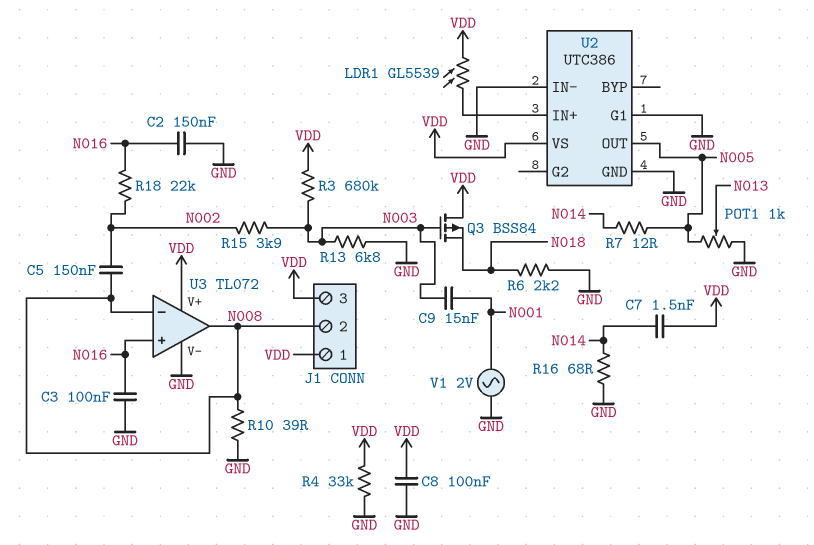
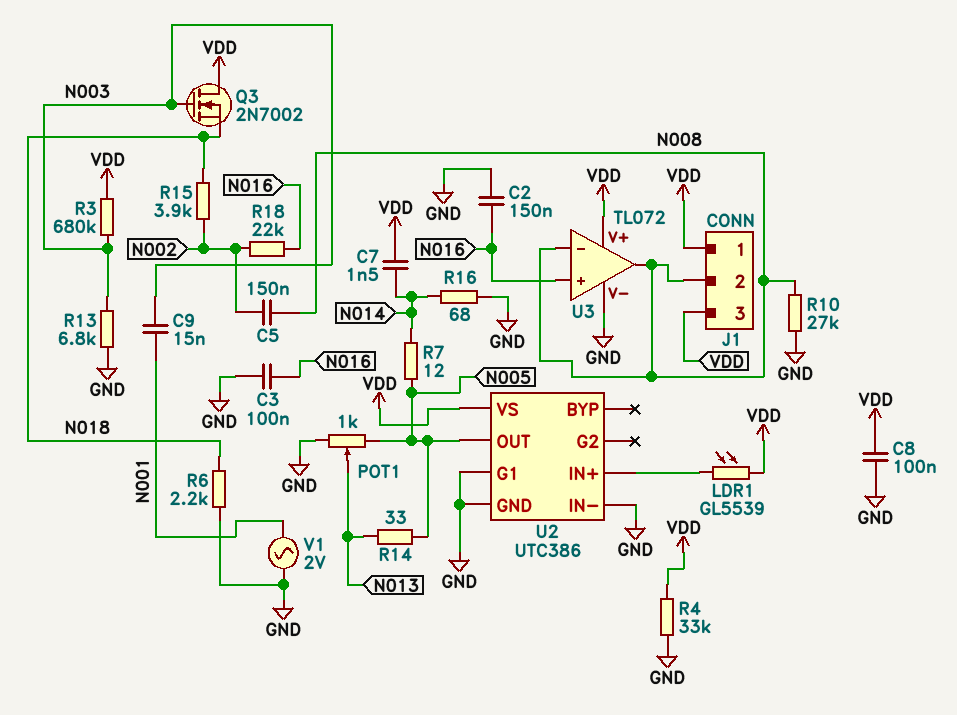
Q3: PMOS BSS84 (G N003, D VDD, S N018) -> NMOS 2N7002 (G N003, D VDD, S N018)
R10: 39 (GND, N008) -> 27k (GND, N008)
R14: none -> 33 (N005, N013)
R15: 3.9k (N002, N003) -> 3.9k (N002, N018)

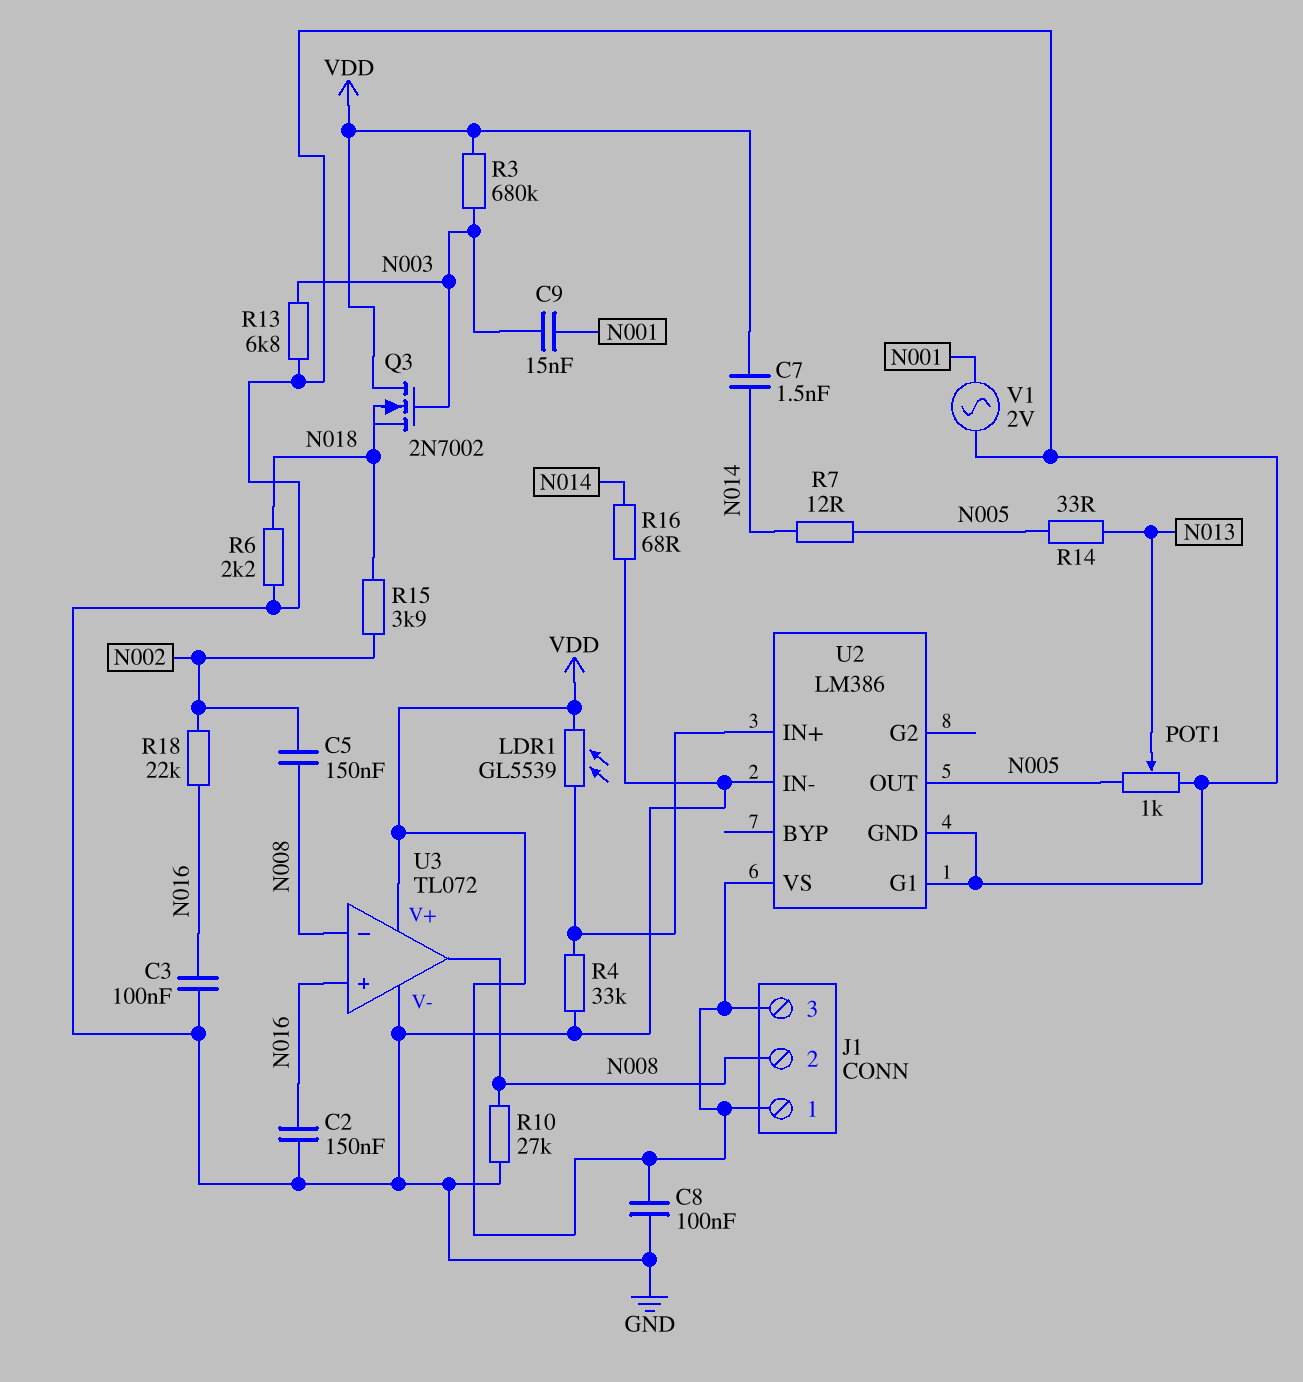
R4: 33k (GND, VDD) -> 33k (GND, U2/IN+)
U2: UTC386 -> LM386

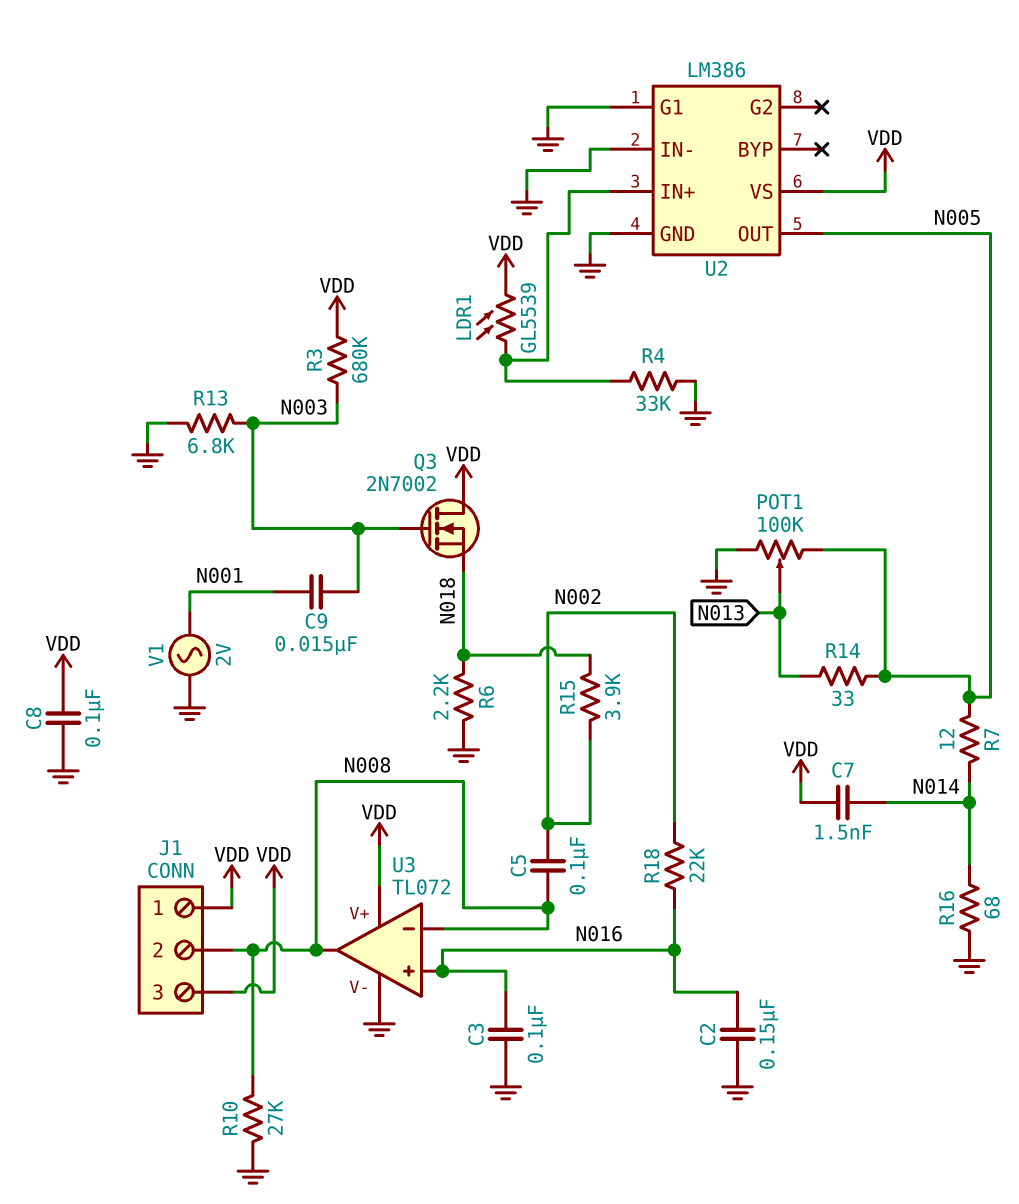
C5: 150nF (N002, N008) -> 100nF (N002, N008)
POT1: 1k (GND, N005, wiper N013) -> 100k (GND, N005, wiper N013)

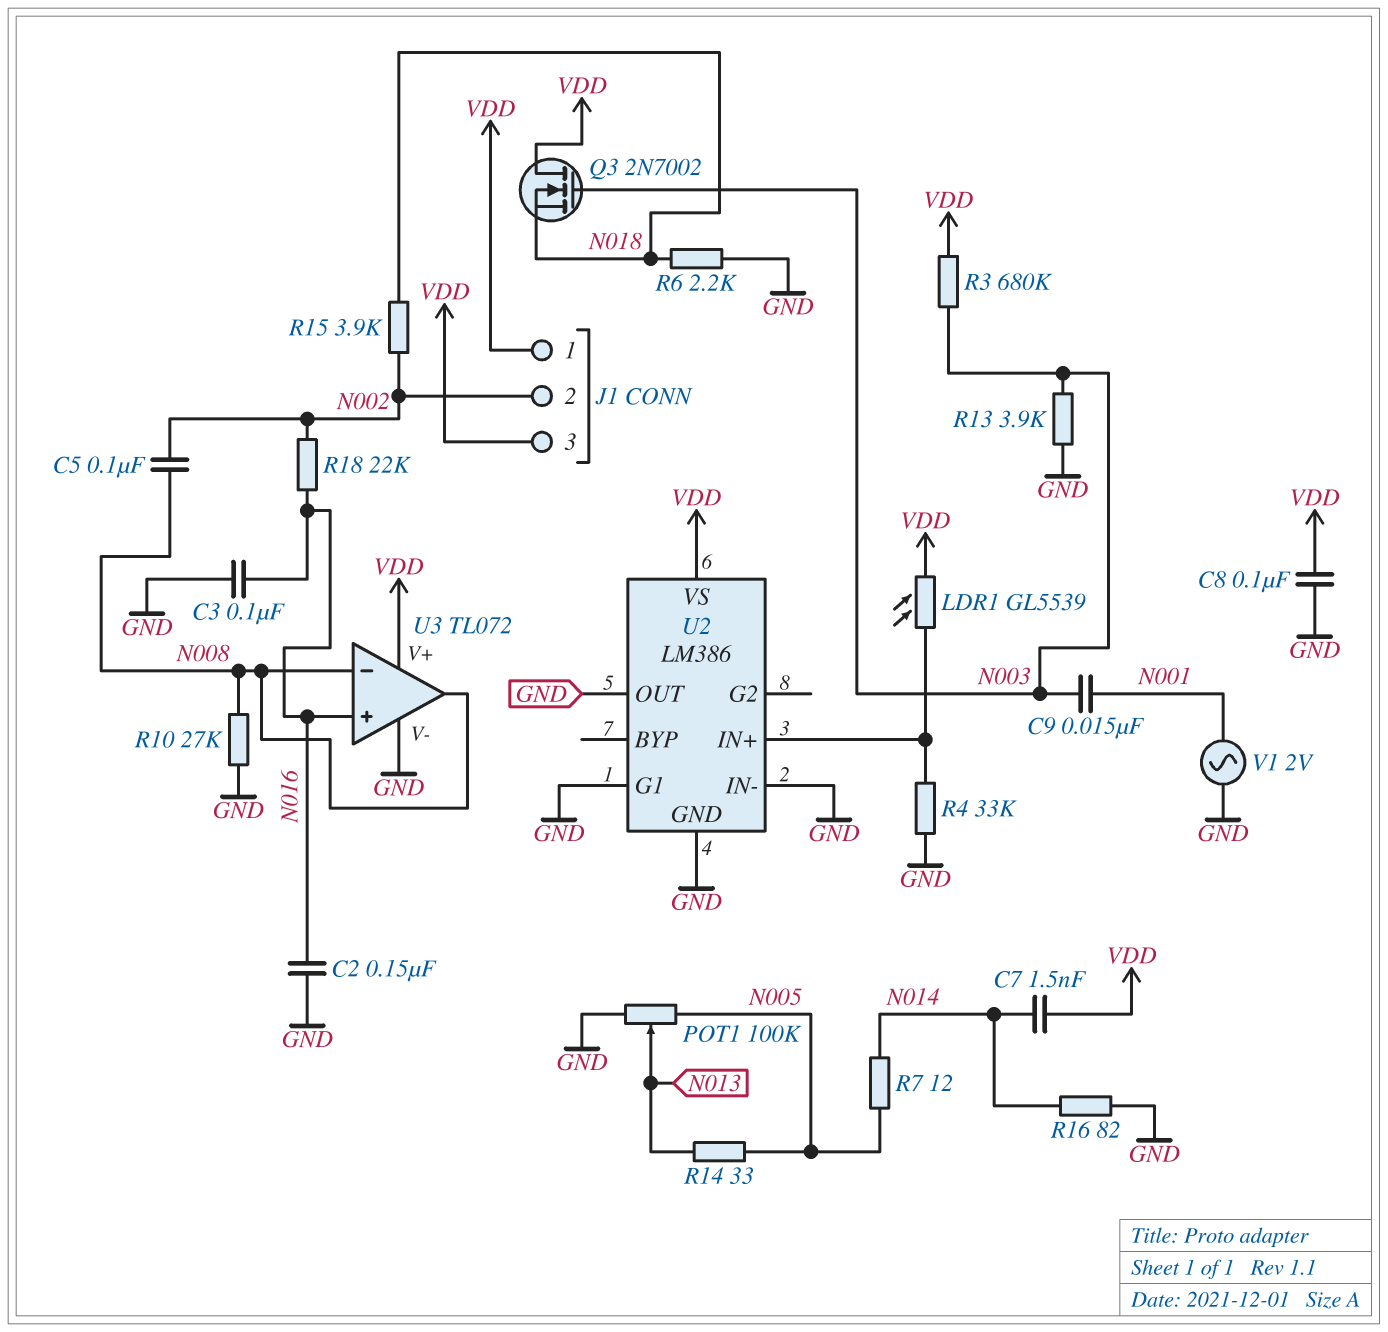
J1 pin 2: N008 -> N002
R13: 6.8k (GND, N003) -> 3.9k (GND, N003)
R16: 68 (GND, N014) -> 82 (GND, N014)
U2 pin OUT: N005 -> GND

